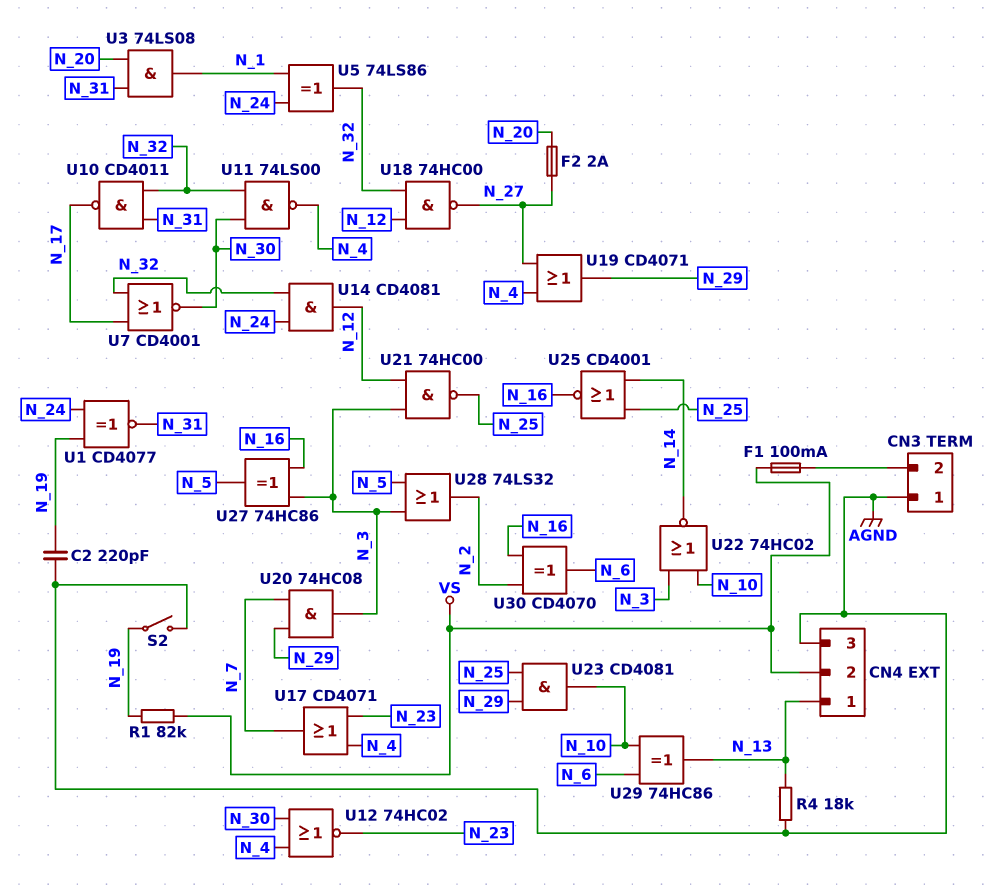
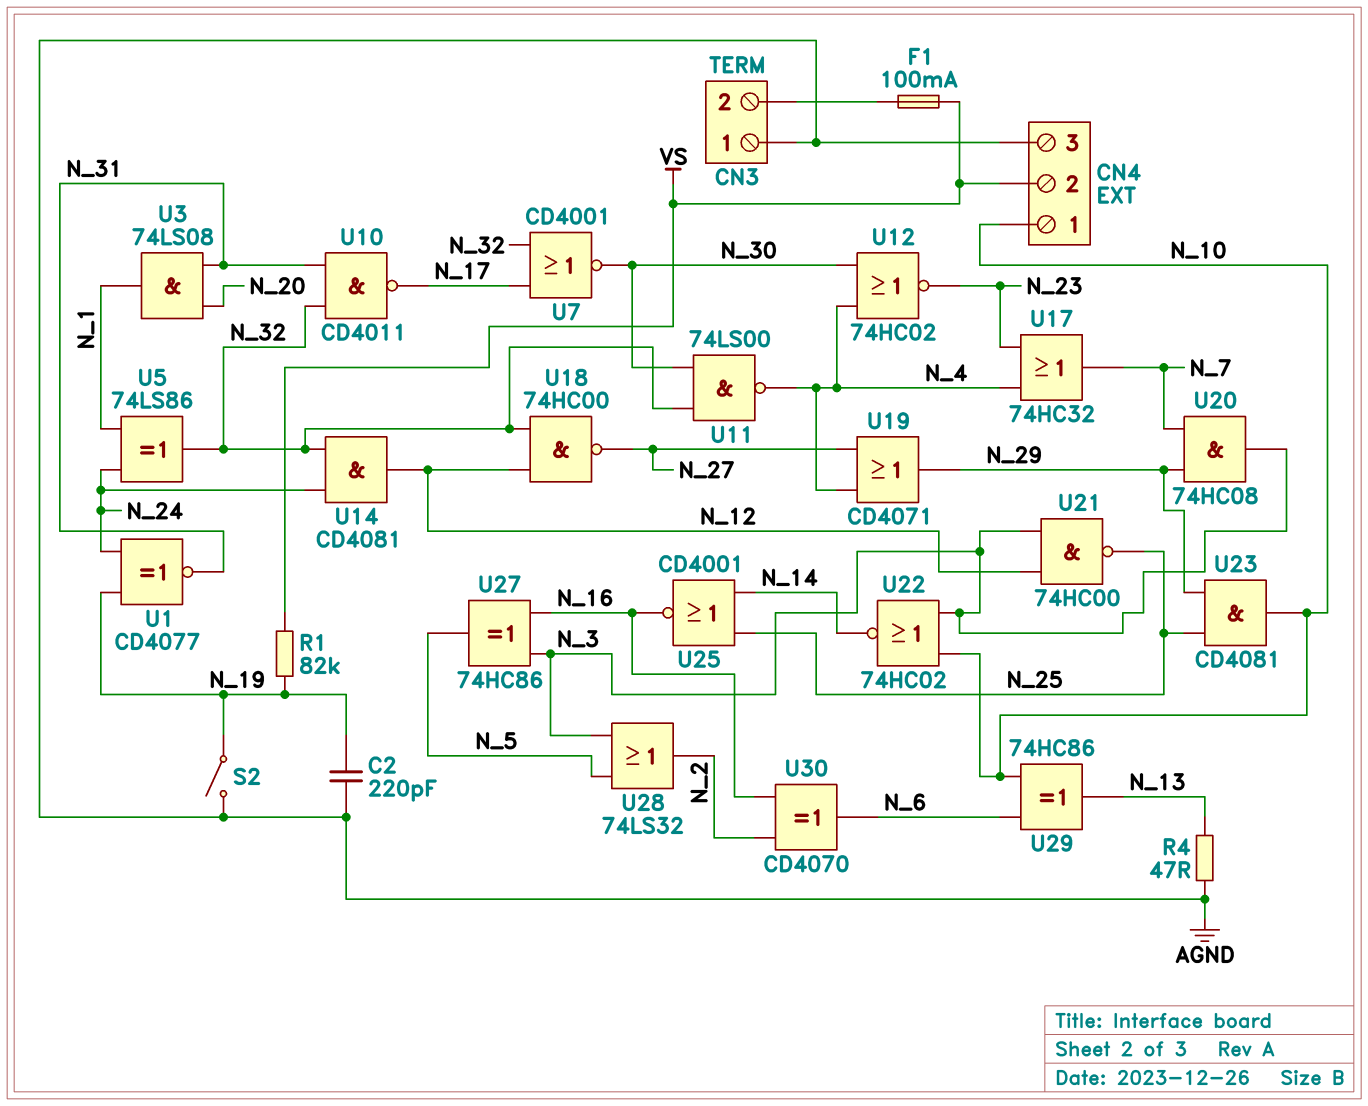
CN4 pin 1: N_13 -> N_10
F2: 2A (N_20, N_27) -> none
R4: 18k (AGND, N_13) -> 47 (AGND, N_13)
U17: OR CD4071 (in N_4, in N_23, out N_7) -> OR 74HC32 (in N_4, in N_23, out N_7)

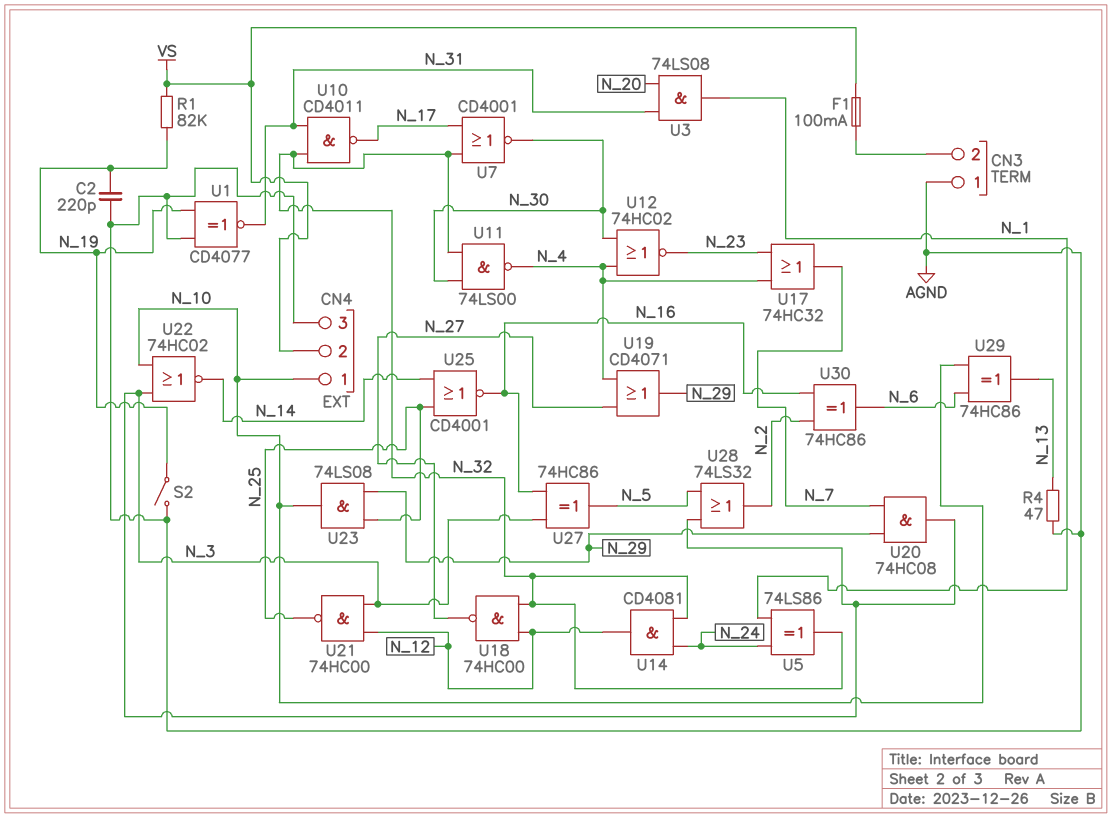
U1: XNOR CD4077 (in N_19, in N_24, out N_31) -> XNOR CD4077 (in AGND, in N_19, out N_31)
U23: AND CD4081 (in N_25, in N_29, out N_10) -> AND 74LS08 (in N_25, in N_29, out N_10)
U30: XOR CD4070 (in N_2, in N_16, out N_6) -> XOR 74HC86 (in N_2, in N_16, out N_6)

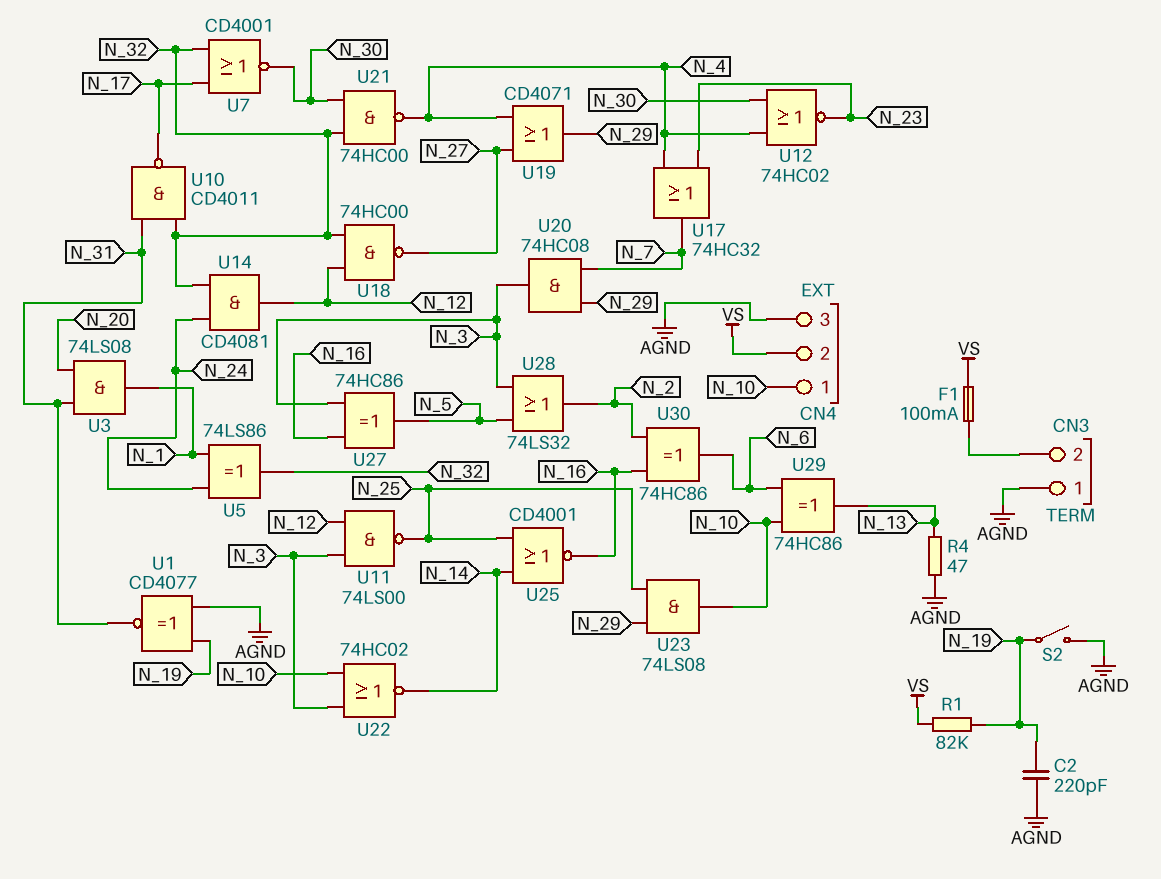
U11: NAND 74LS00 (in N_30, in N_32, out N_4) -> NAND 74LS00 (in N_3, in N_12, out N_25)
U21: NAND 74HC00 (in N_3, in N_12, out N_25) -> NAND 74HC00 (in N_30, in N_32, out N_4)

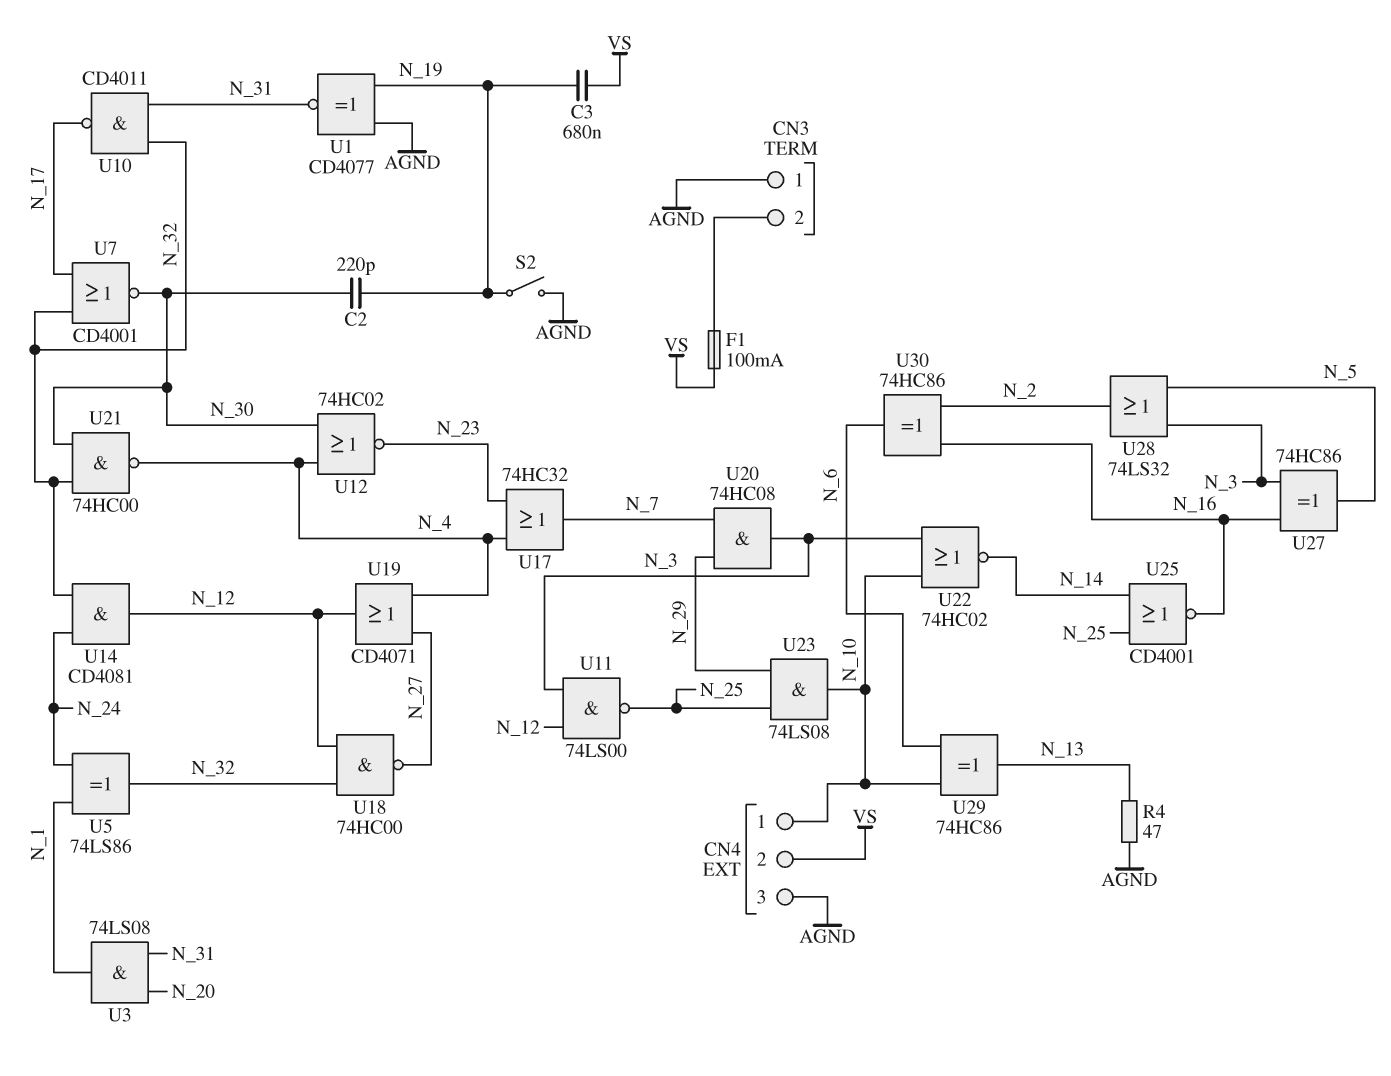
C2: 220pF (AGND, N_19) -> 220pF (N_19, N_30)
C3: none -> 680nF (N_19, VS)
R1: 82k (N_19, VS) -> none
U19: OR CD4071 (in N_4, in N_27, out N_29) -> OR CD4071 (in N_4, in N_27, out N_12)

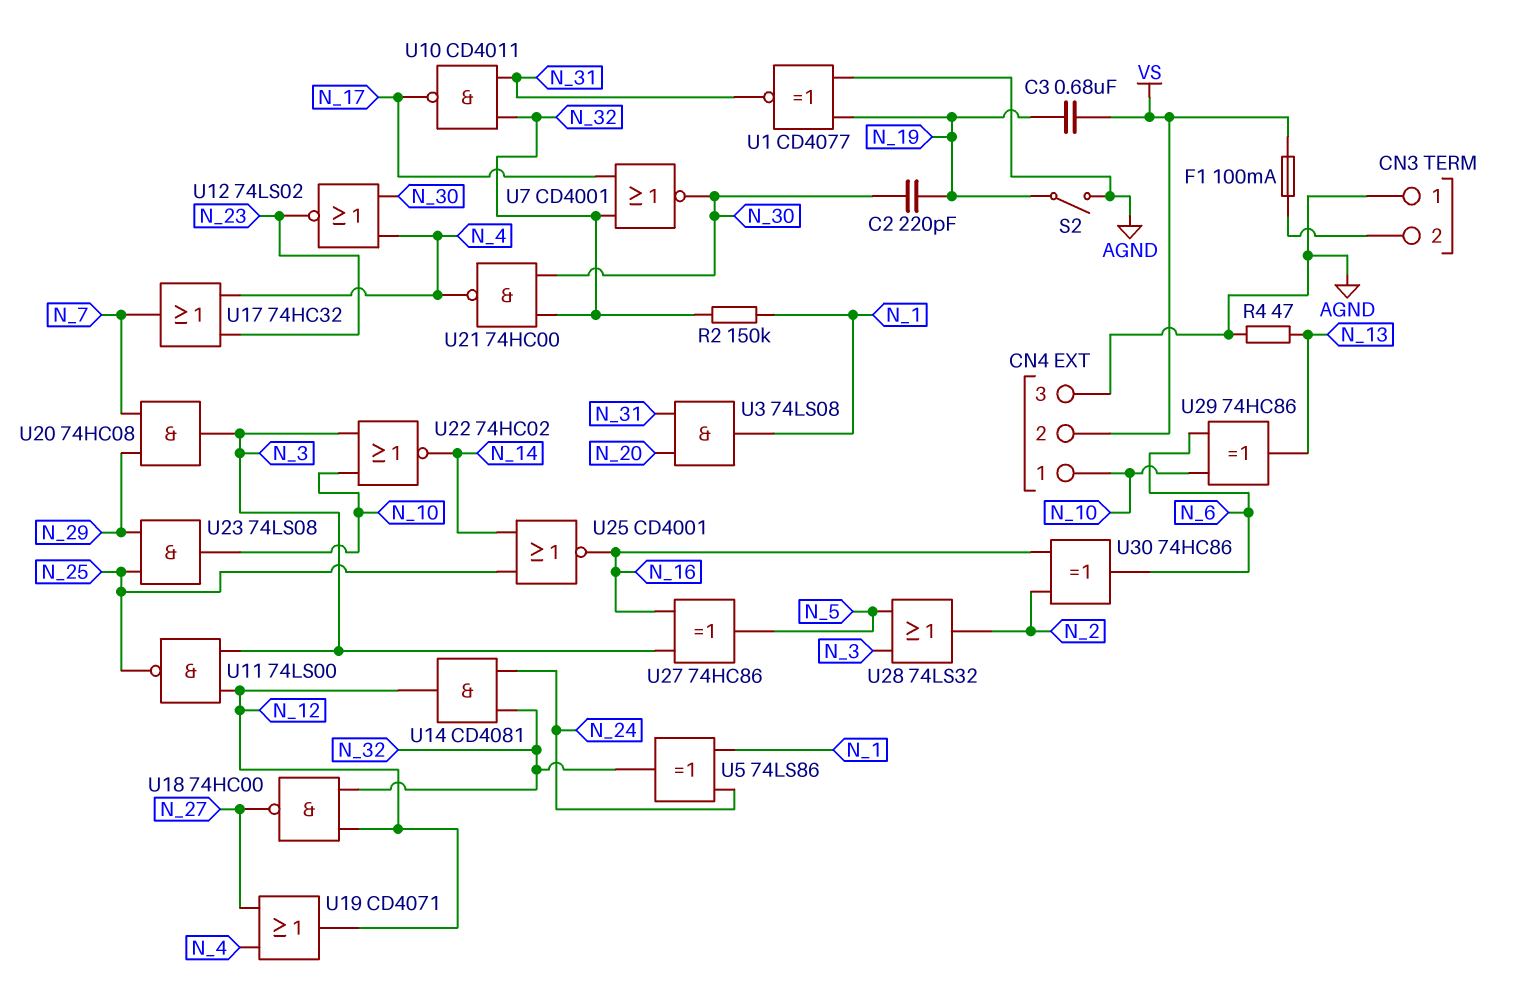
R2: none -> 150k (N_1, N_32)
U12: NOR 74HC02 (in N_4, in N_30, out N_23) -> NOR 74LS02 (in N_4, in N_30, out N_23)

